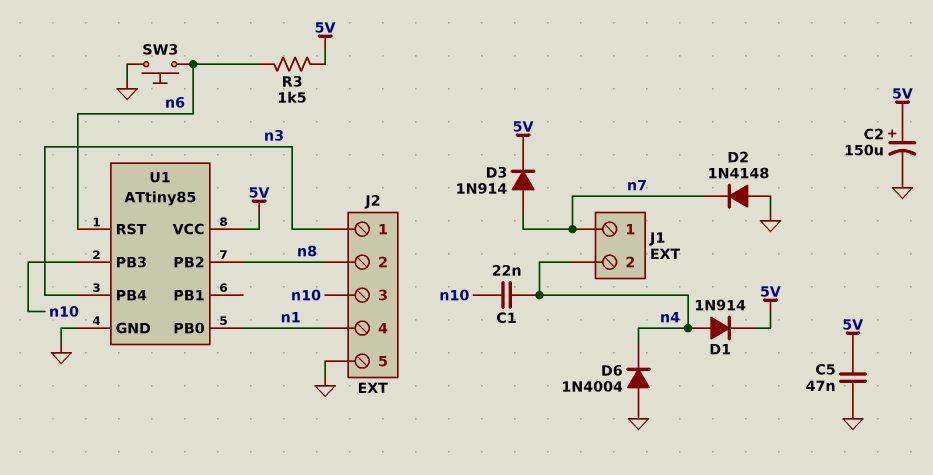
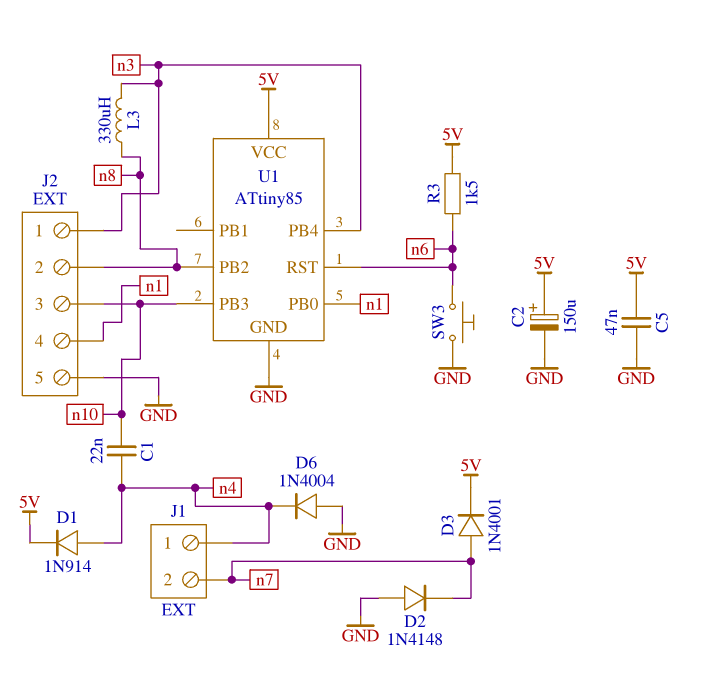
D3: diode 1N914 (A n7, K 5V) -> diode 1N4001 (A n7, K 5V)
J1 pin 1: n7 -> n4
J1 pin 2: n4 -> n7
L3: none -> 330uH (n3, n8)

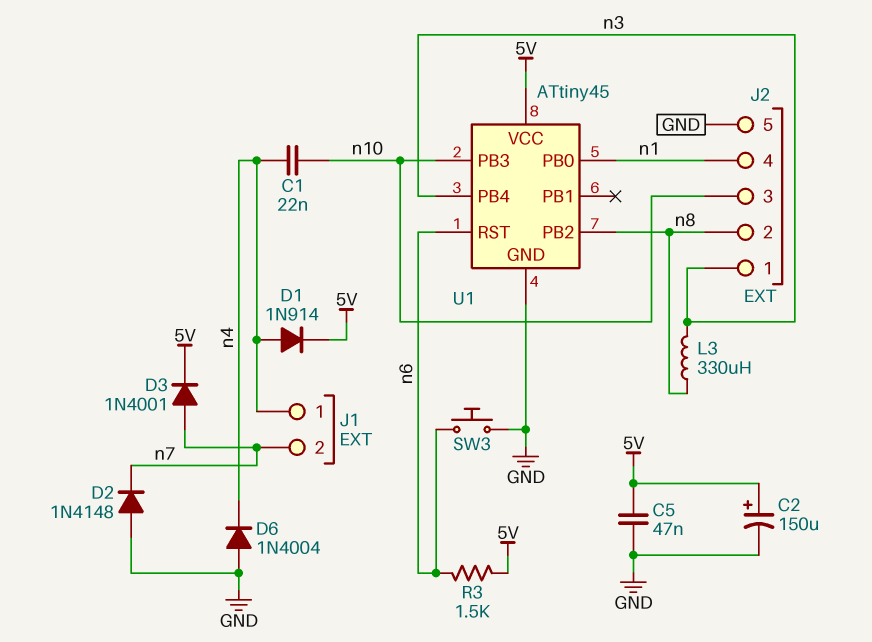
U1: ATtiny85 -> ATtiny45

